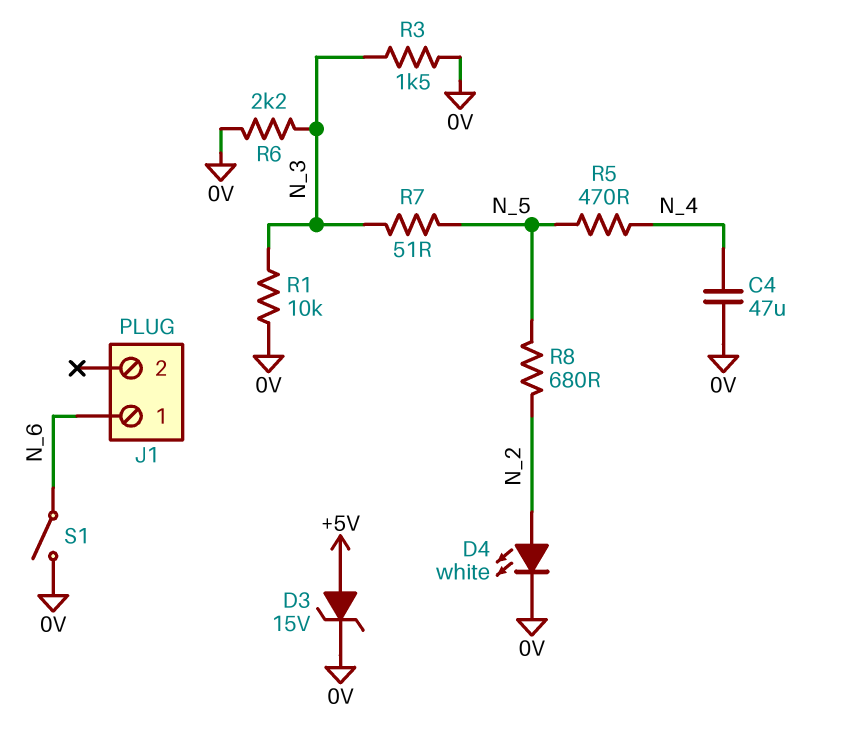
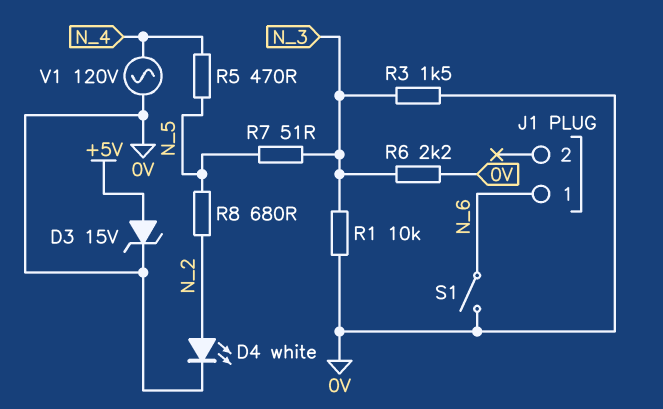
C4: 47uF (0V, N_4) -> none
V1: none -> AC 120V (0V, N_4)

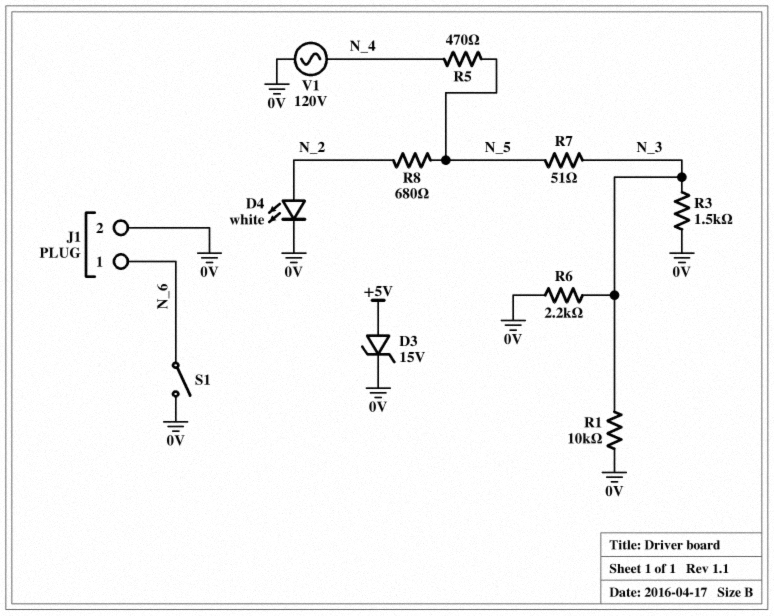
J1 pin 2: none -> 0V

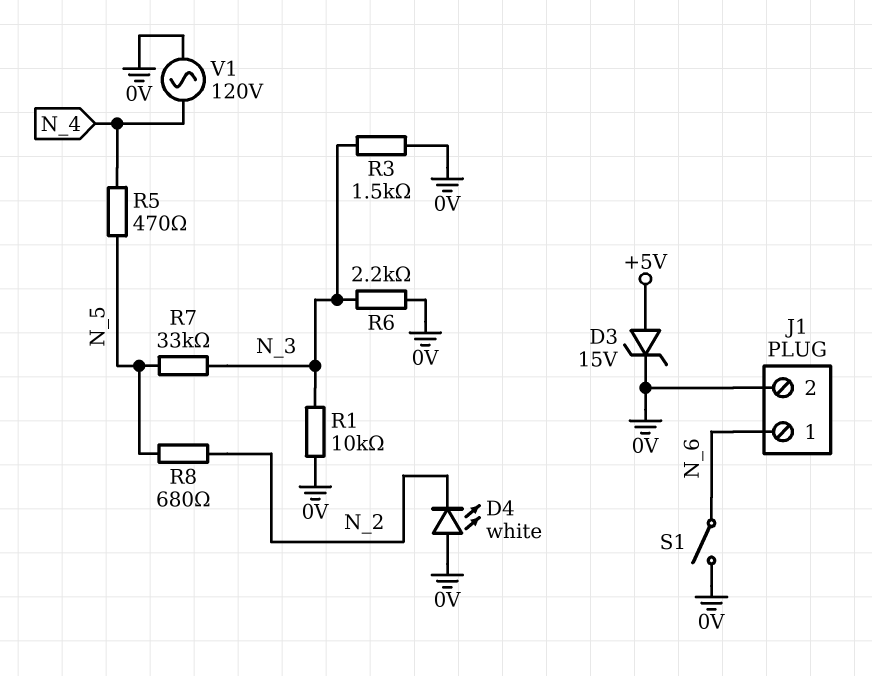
D4: LED white (A N_2, K 0V) -> LED white (A 0V, K N_2)
R7: 51 (N_3, N_5) -> 33k (N_3, N_5)

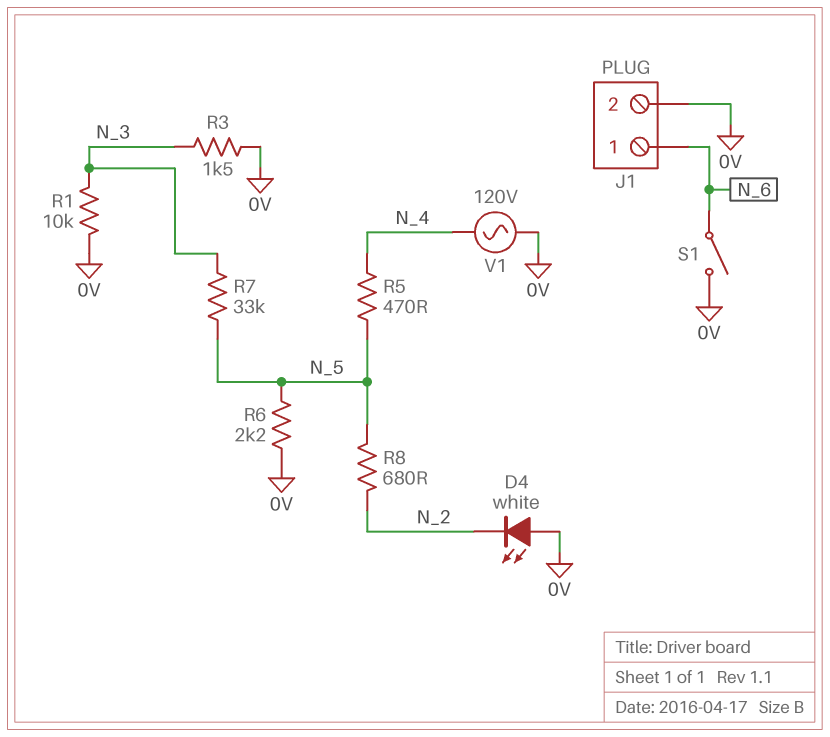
D3: zener 15V (A +5V, K 0V) -> none
R6: 2.2k (0V, N_3) -> 2.2k (0V, N_5)

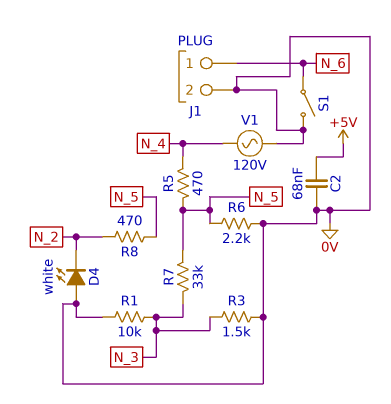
C2: none -> 68nF (+5V, 0V)
R8: 680 (N_2, N_5) -> 470 (N_2, N_5)

